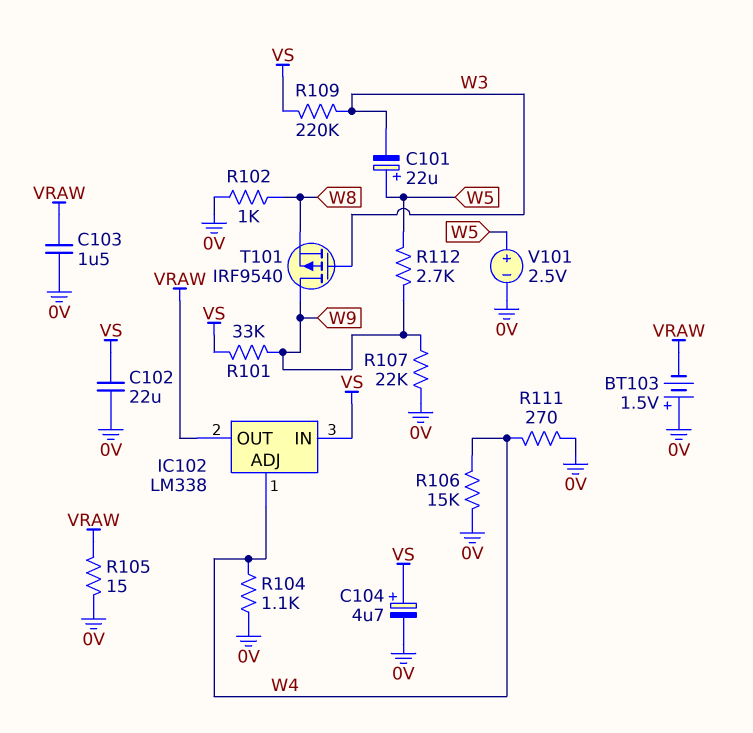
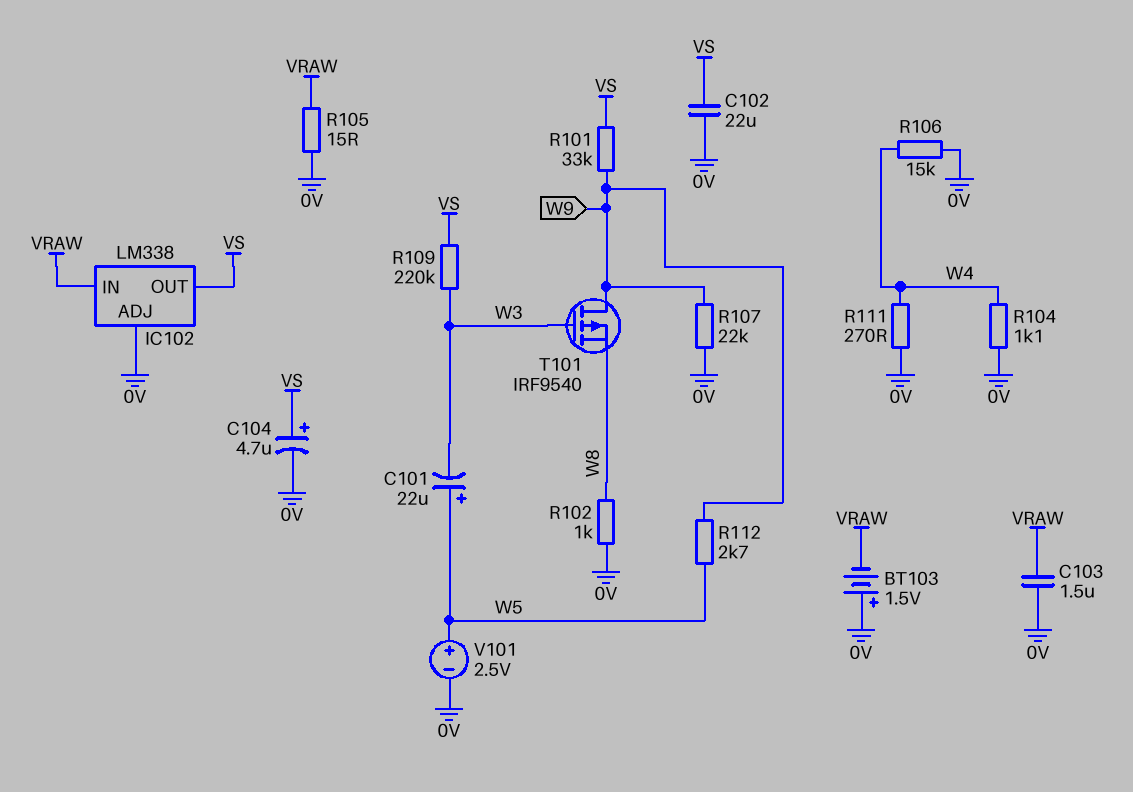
IC102 pin ADJ: W4 -> 0V
IC102 pin IN: VS -> VRAW
IC102 pin OUT: VRAW -> VS

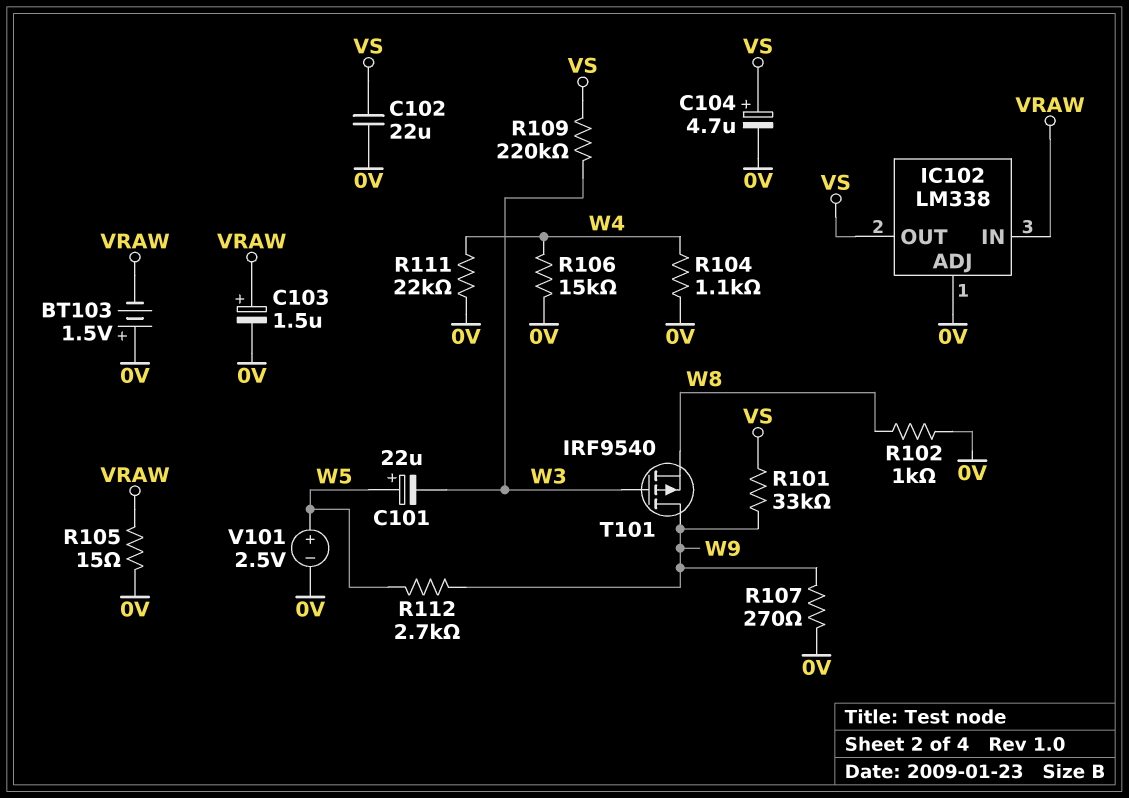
C103: 1.5uF (0V, VRAW) -> 1.5uF (plus VRAW, minus 0V)
R107: 22k (0V, W9) -> 270 (0V, W9)
R111: 270 (0V, W4) -> 22k (0V, W4)

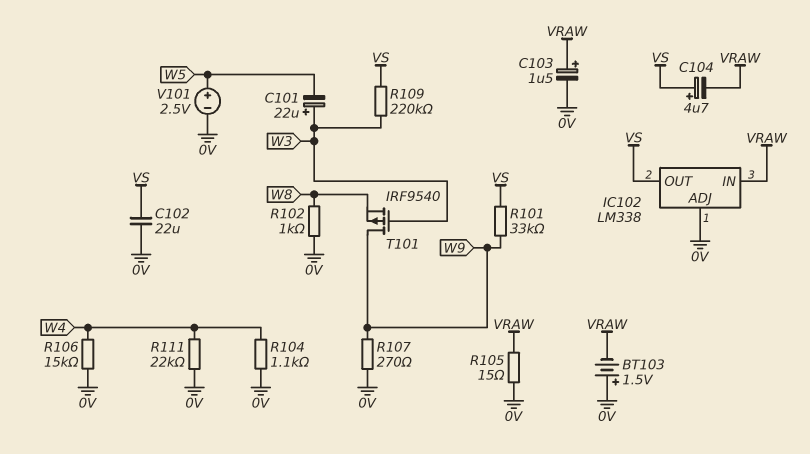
C101: 22uF (plus W5, minus W3) -> 22uF (plus W3, minus W5)
C104: 4.7uF (plus VS, minus 0V) -> 4.7uF (plus VS, minus VRAW)
R112: 2.7k (W5, W9) -> none

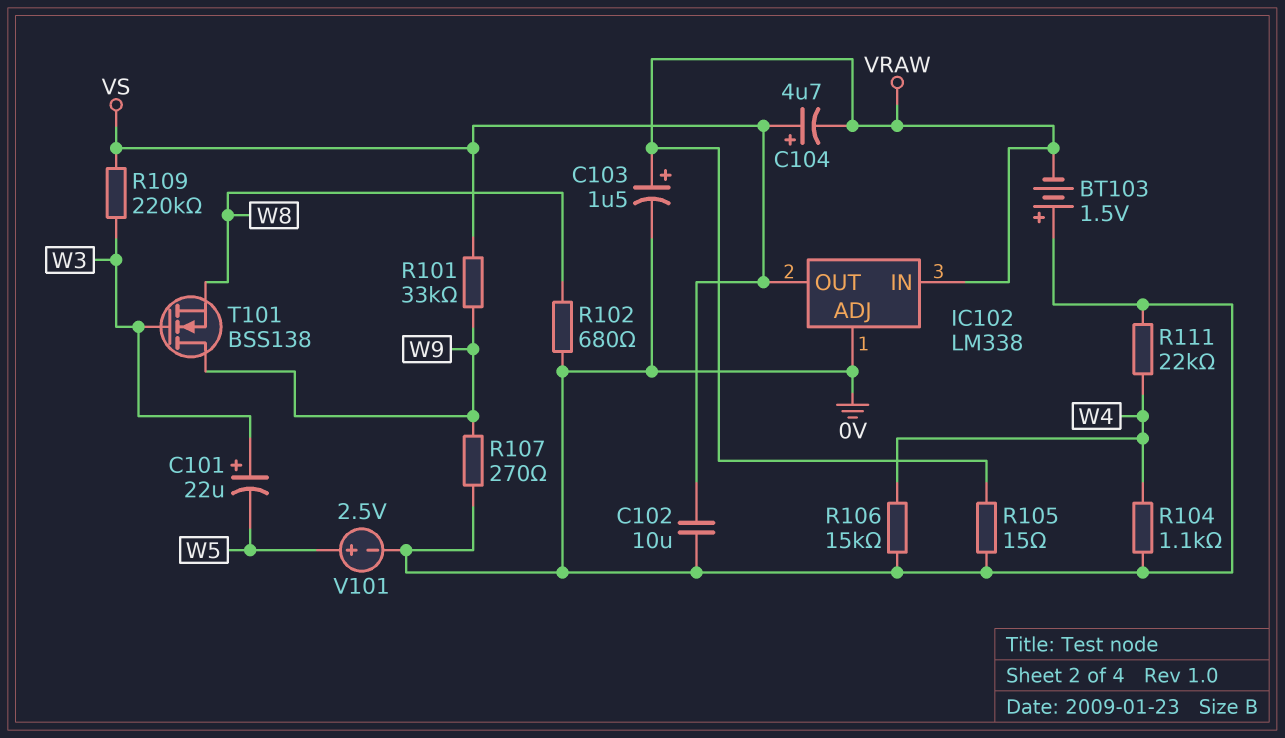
C102: 22uF (0V, VS) -> 10uF (0V, VS)
R102: 1k (0V, W8) -> 680 (0V, W8)
T101: PMOS IRF9540 (G W3, D W9, S W8) -> NMOS BSS138 (G W3, D W9, S W8)

